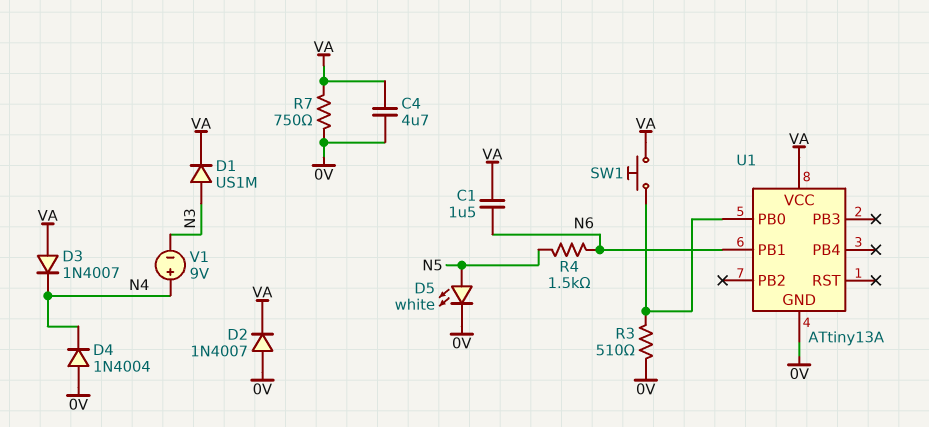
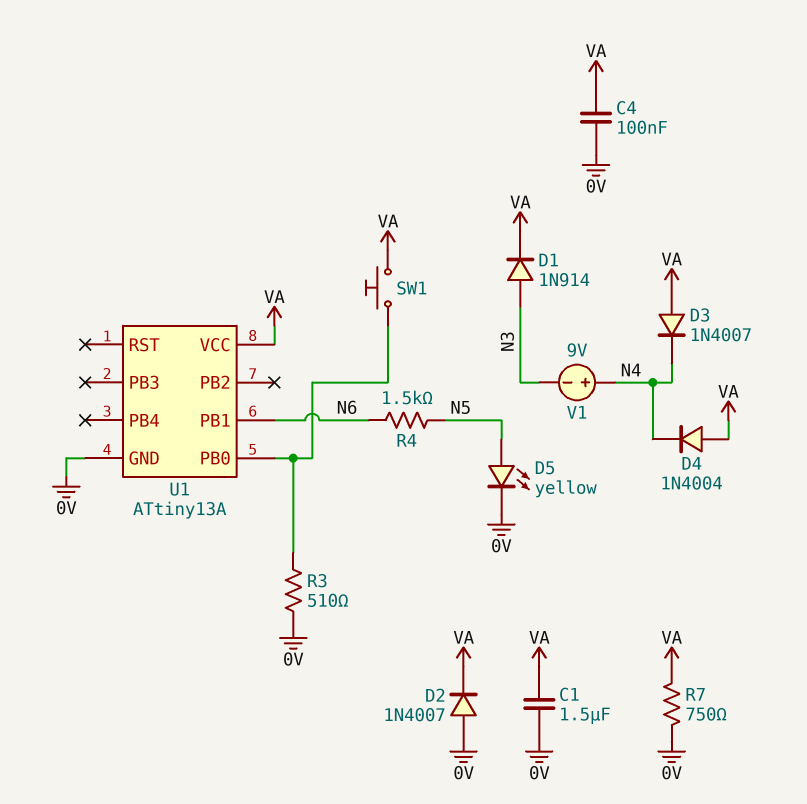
C1: 1.5uF (N6, VA) -> 1.5uF (0V, VA)
C4: 4.7uF (0V, VA) -> 100nF (0V, VA)
D1: diode US1M (A N3, K VA) -> diode 1N914 (A N3, K VA)
D4: diode 1N4004 (A 0V, K N4) -> diode 1N4004 (A VA, K N4)
D5: LED white (A N5, K 0V) -> LED yellow (A N5, K 0V)

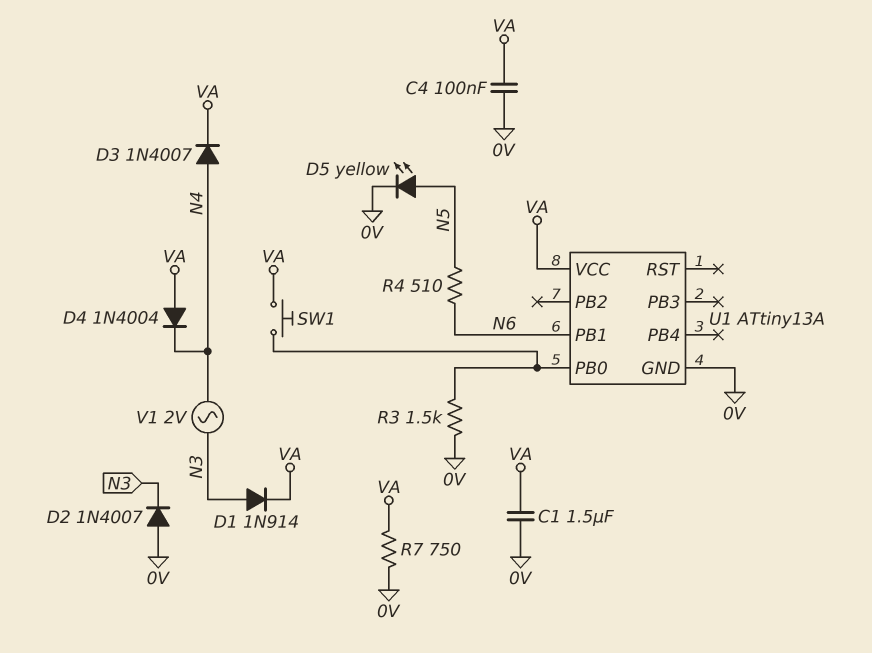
D2: diode 1N4007 (A 0V, K VA) -> diode 1N4007 (A 0V, K N3)
D3: diode 1N4007 (A VA, K N4) -> diode 1N4007 (A N4, K VA)
R3: 510 (0V, U1/PB0) -> 1.5k (0V, U1/PB0)
R4: 1.5k (N5, N6) -> 510 (N5, N6)
V1: 9V (plus N4, minus N3) -> AC 2V (N3, N4)

